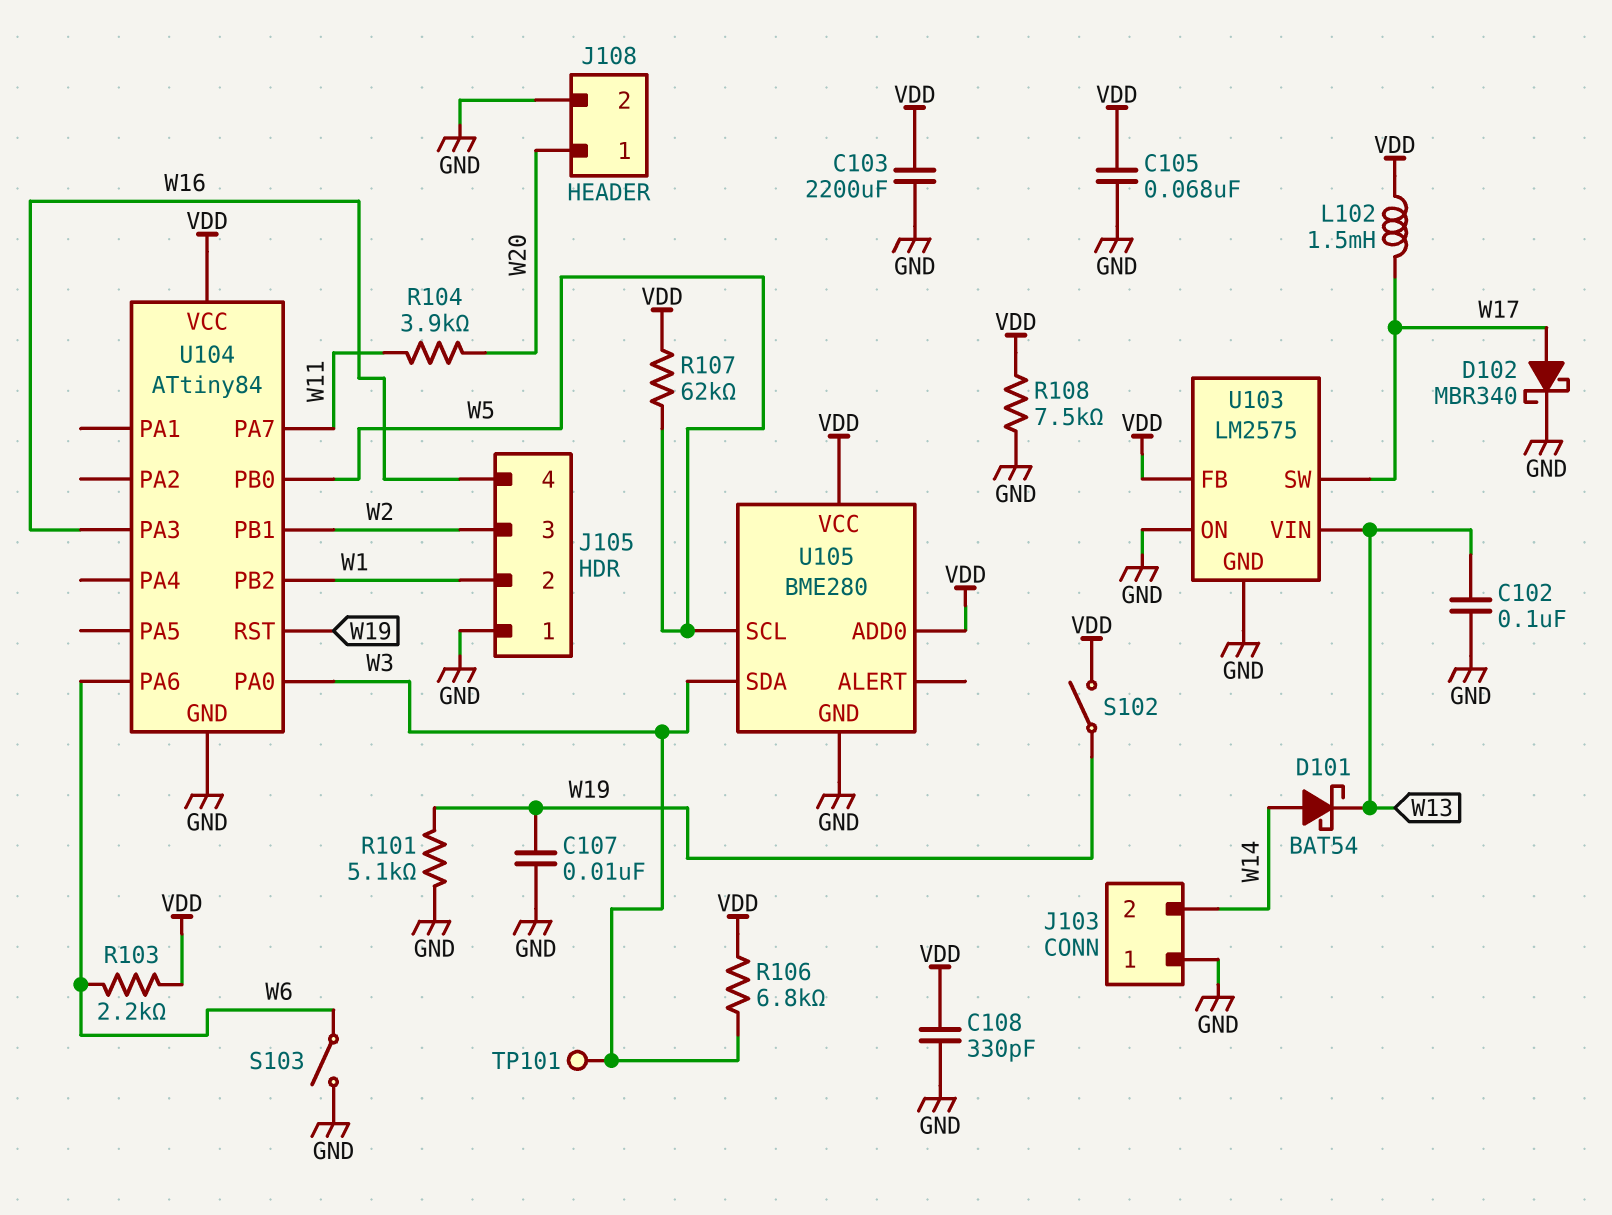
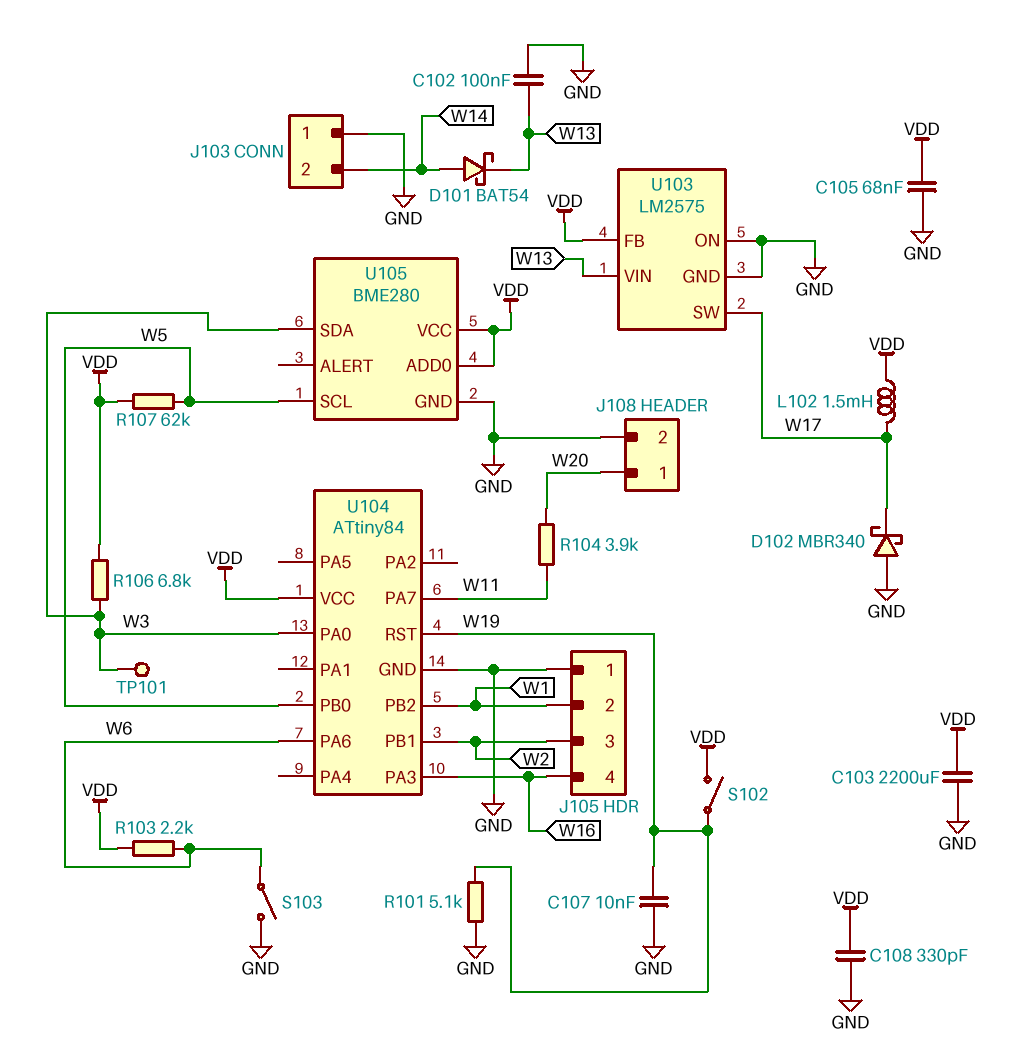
D102: schottky MBR340 (A W17, K GND) -> schottky MBR340 (A GND, K W17)
R108: 7.5k (GND, VDD) -> none

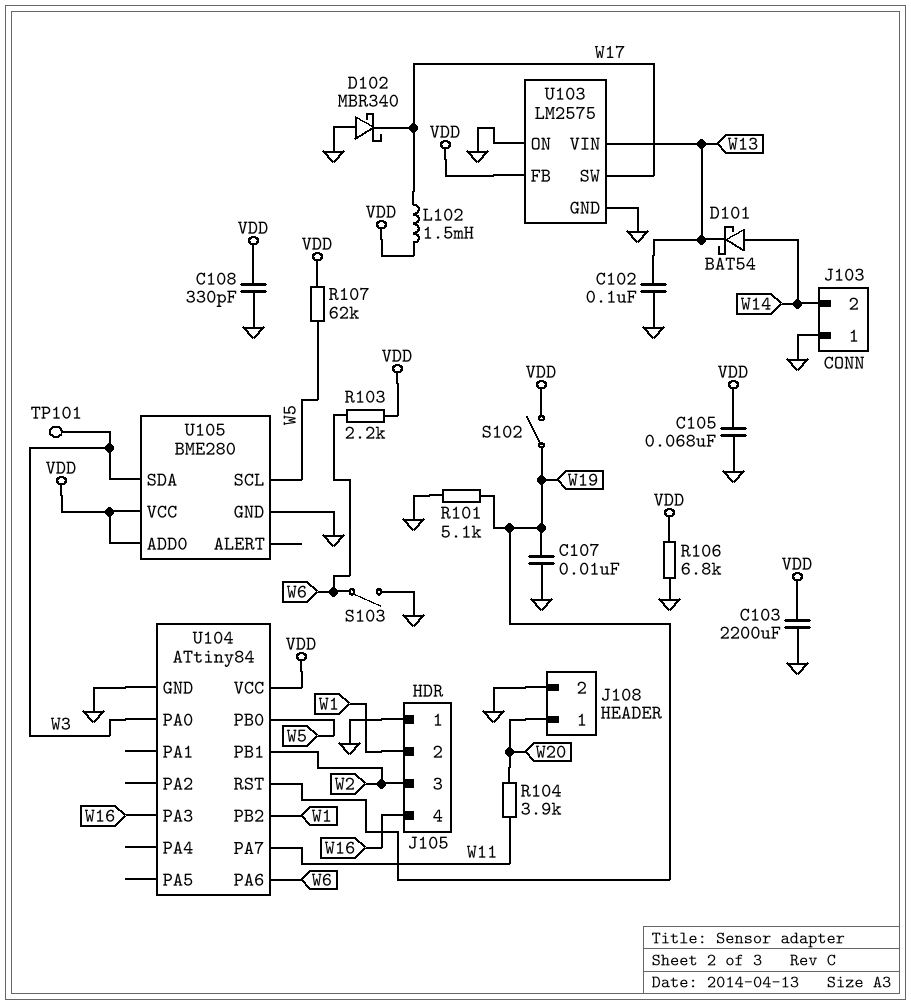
R106: 6.8k (VDD, W3) -> 6.8k (GND, VDD)

